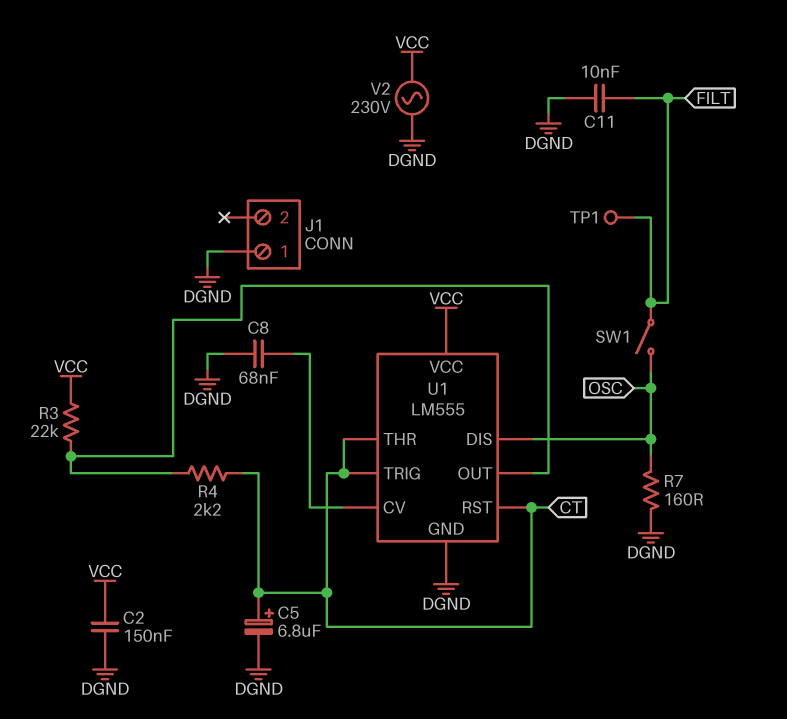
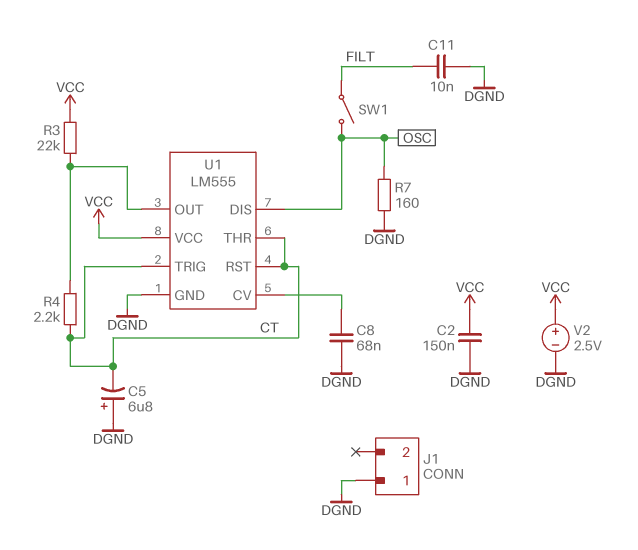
C5: 6.8uF (plus CT, minus DGND) -> 6.8uF (plus DGND, minus CT)
TP1: test point (FILT) -> none
V2: AC 230V (DGND, VCC) -> 2.5V (plus VCC, minus DGND)

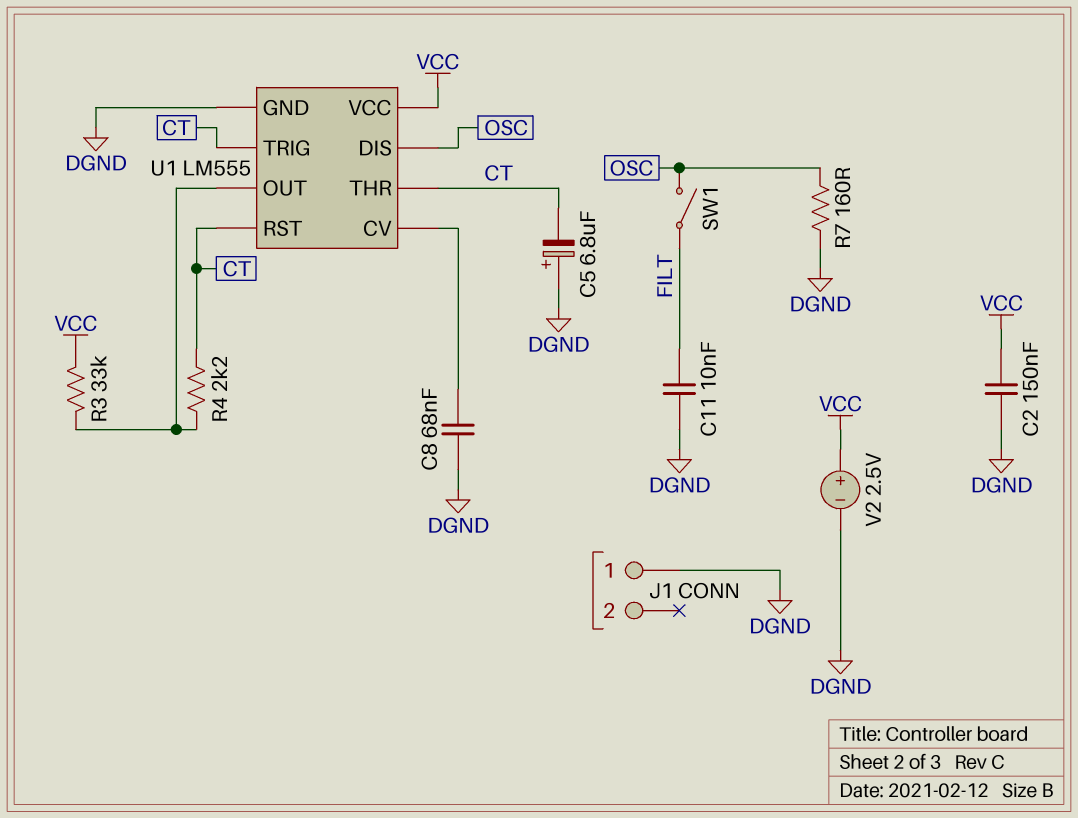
R3: 22k (U1/OUT, VCC) -> 33k (U1/OUT, VCC)

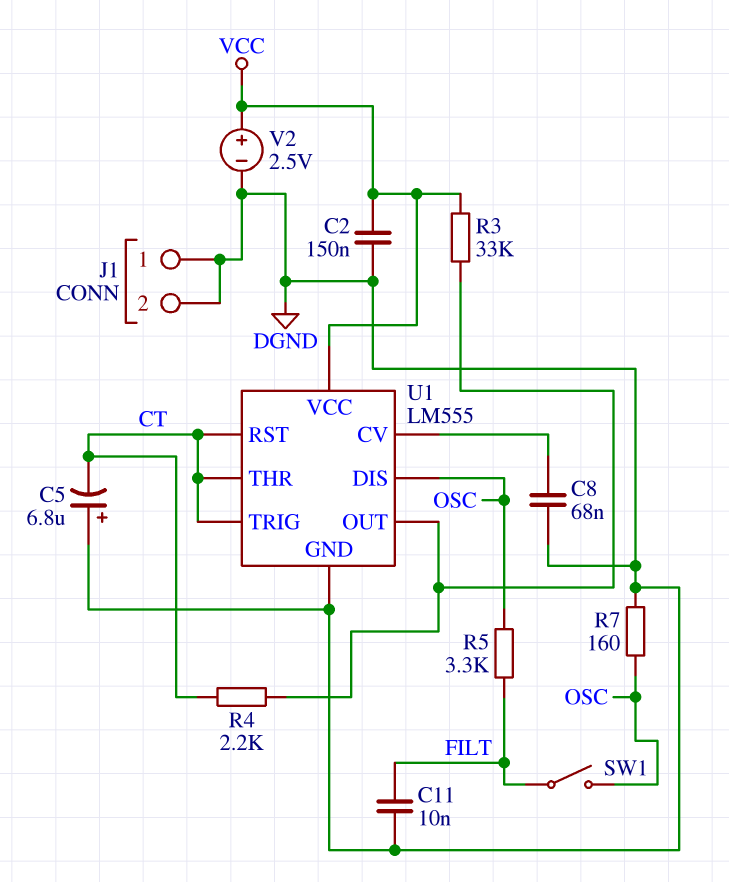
J1 pin 2: none -> DGND
R5: none -> 3.3k (FILT, OSC)

